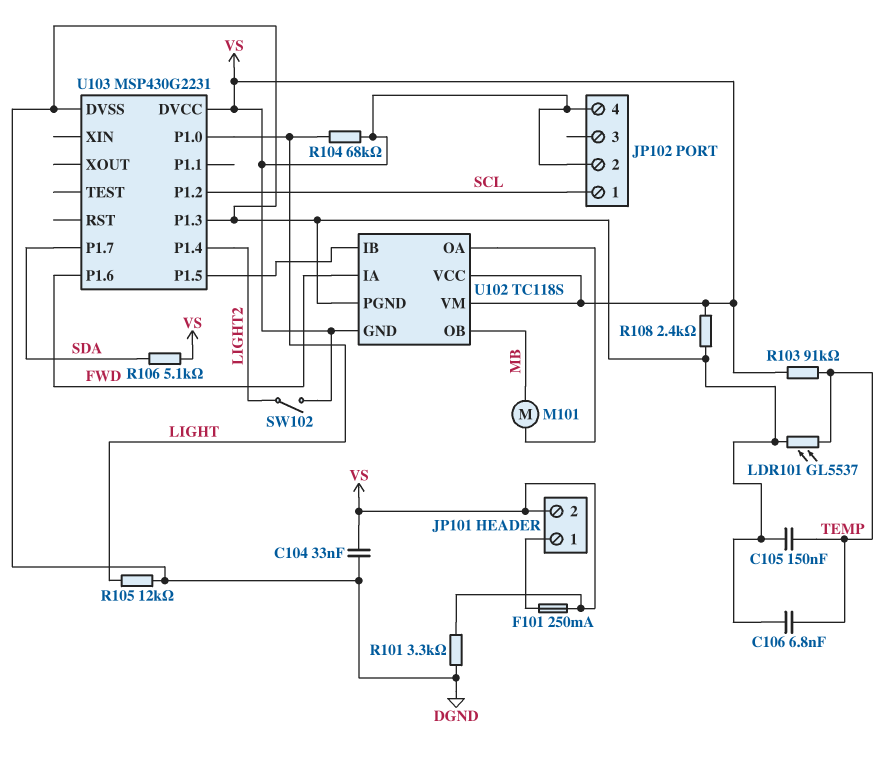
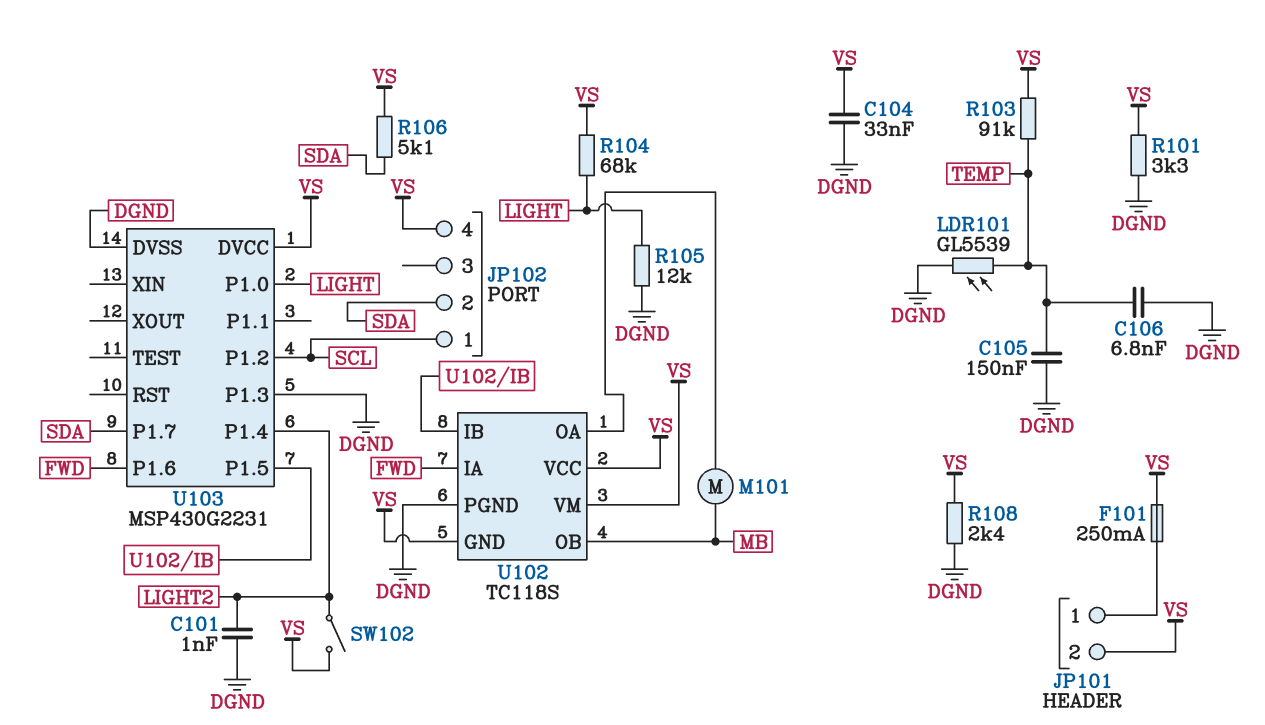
C101: none -> 1nF (DGND, LIGHT2)
JP102 pin 2: VS -> SDA
LDR101: GL5537 (DGND, TEMP) -> GL5539 (DGND, TEMP)

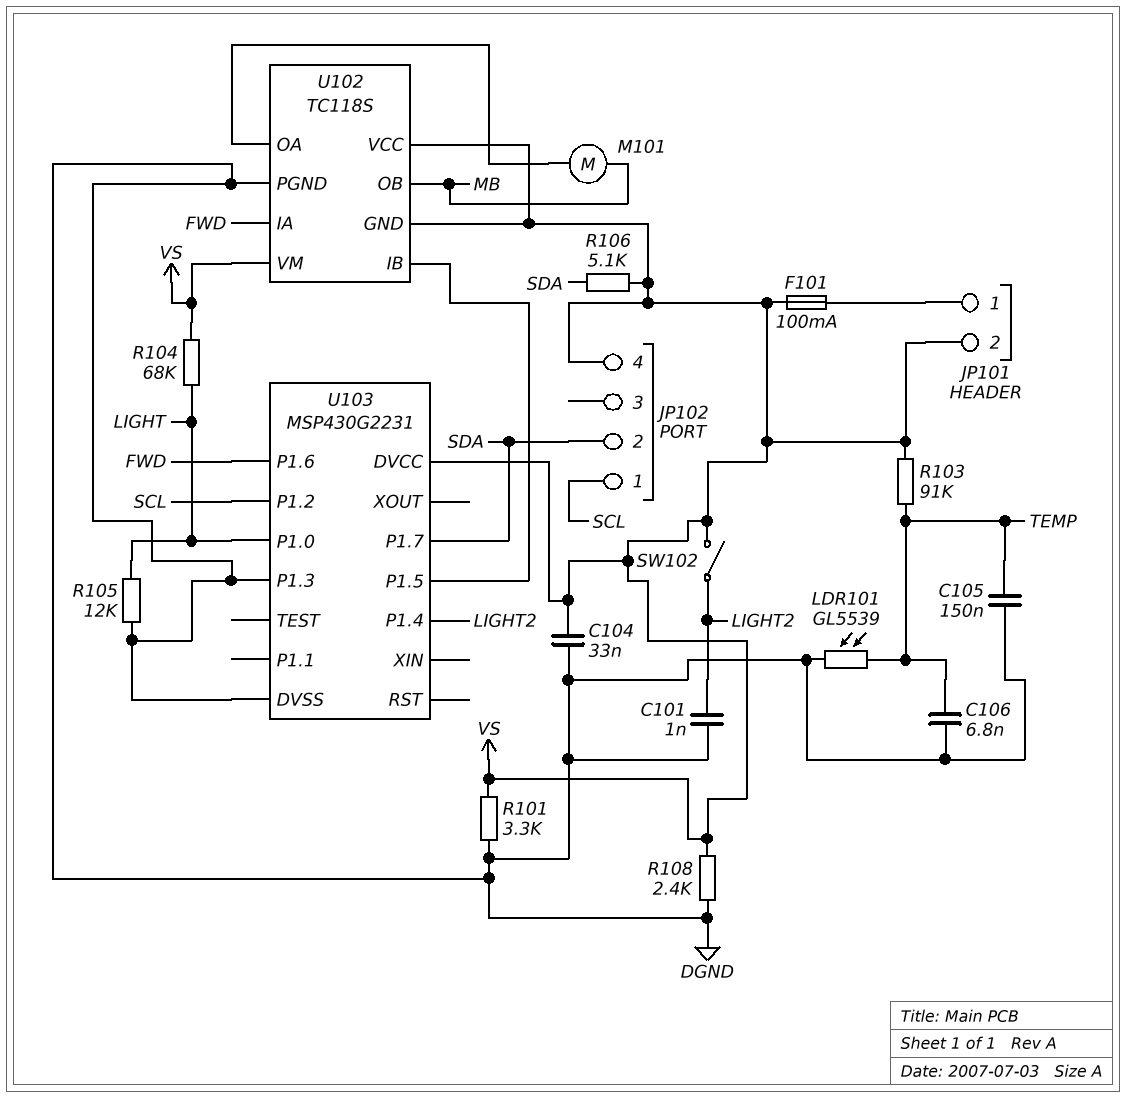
F101: 250mA (JP101/1, VS) -> 100mA (JP101/1, VS)

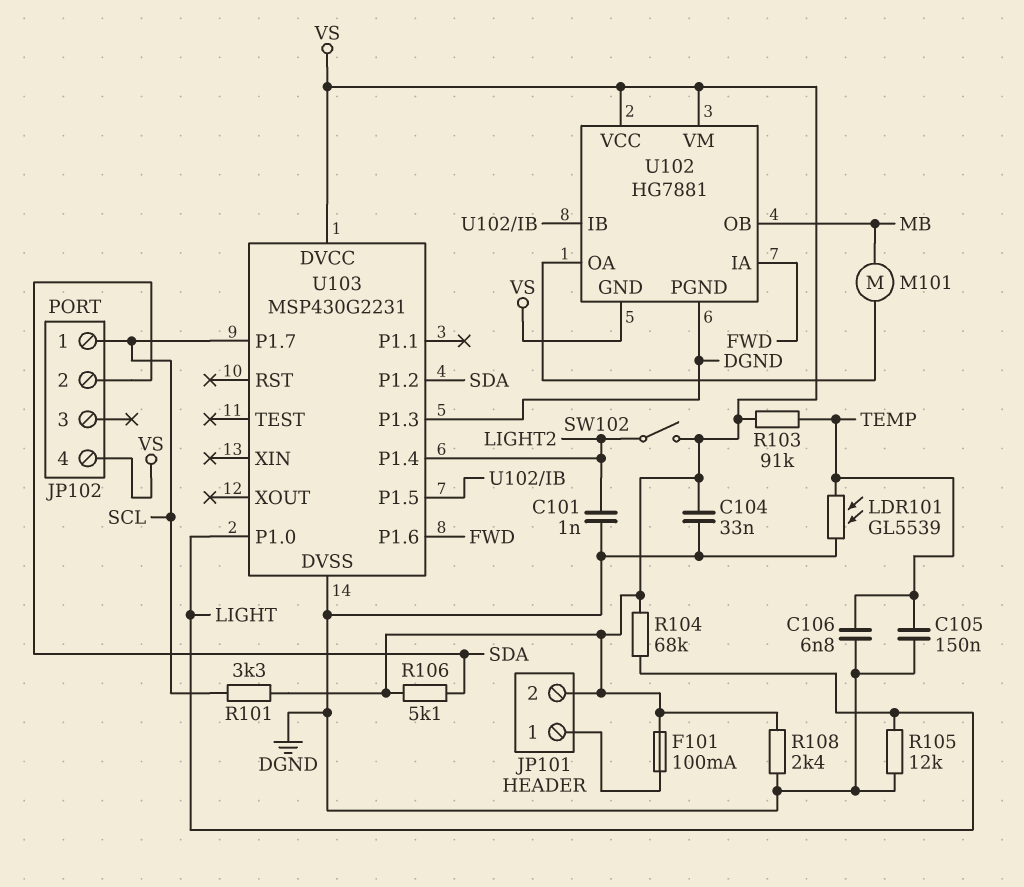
R101: 3.3k (DGND, VS) -> 3.3k (SCL, VS)
U102: TC118S -> HG7881
U103 pin P1.2: SCL -> SDA
U103 pin P1.7: SDA -> SCL

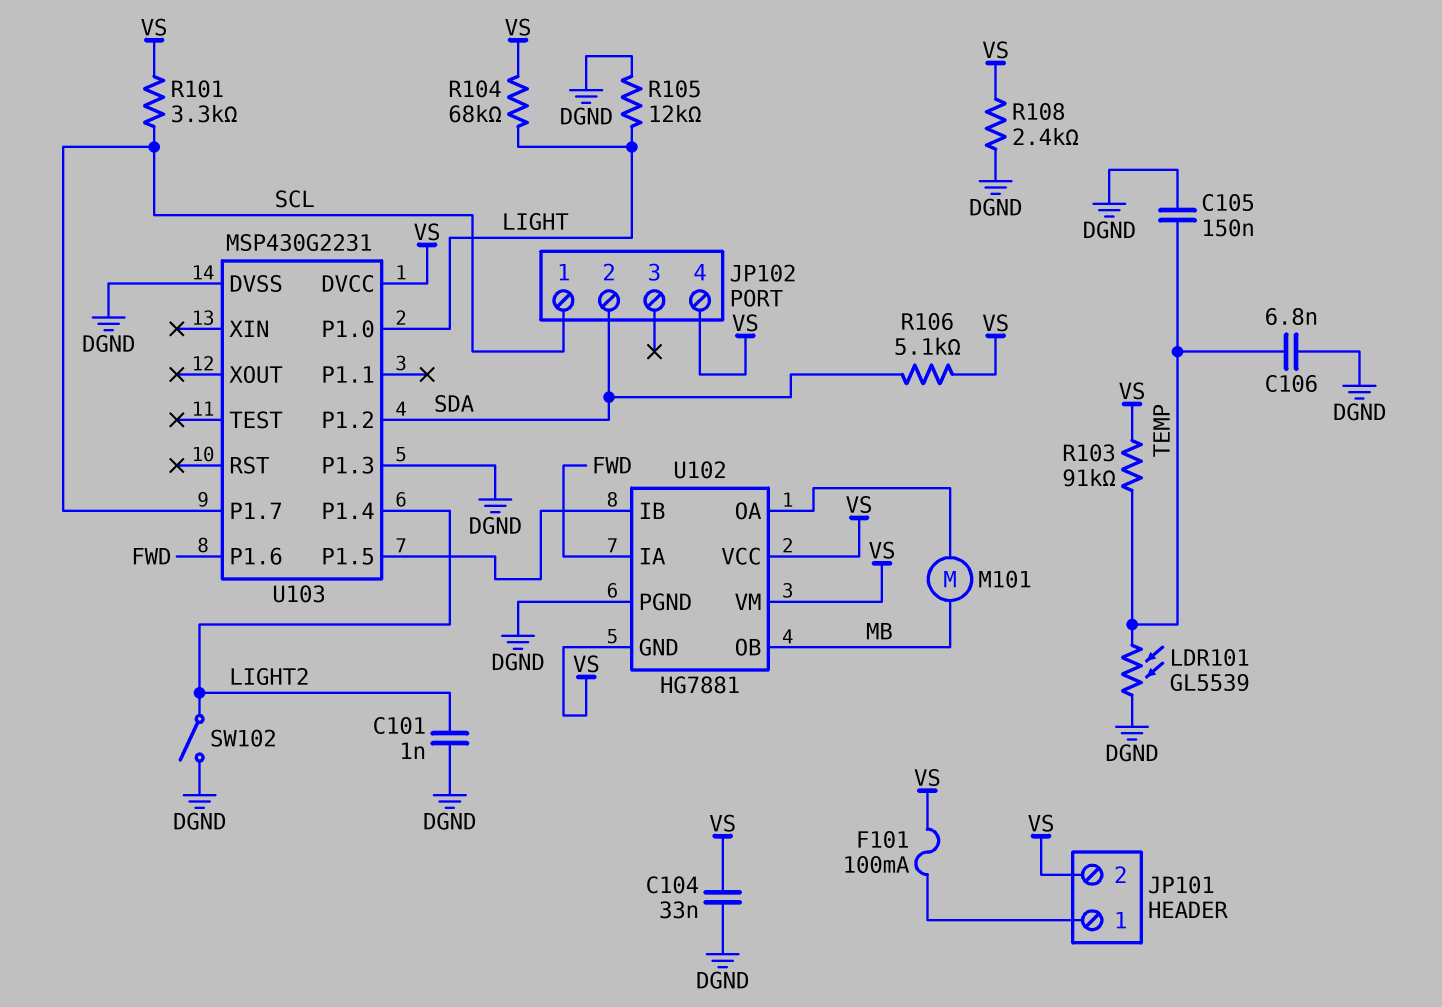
SW102: switch (LIGHT2, VS) -> switch (DGND, LIGHT2)

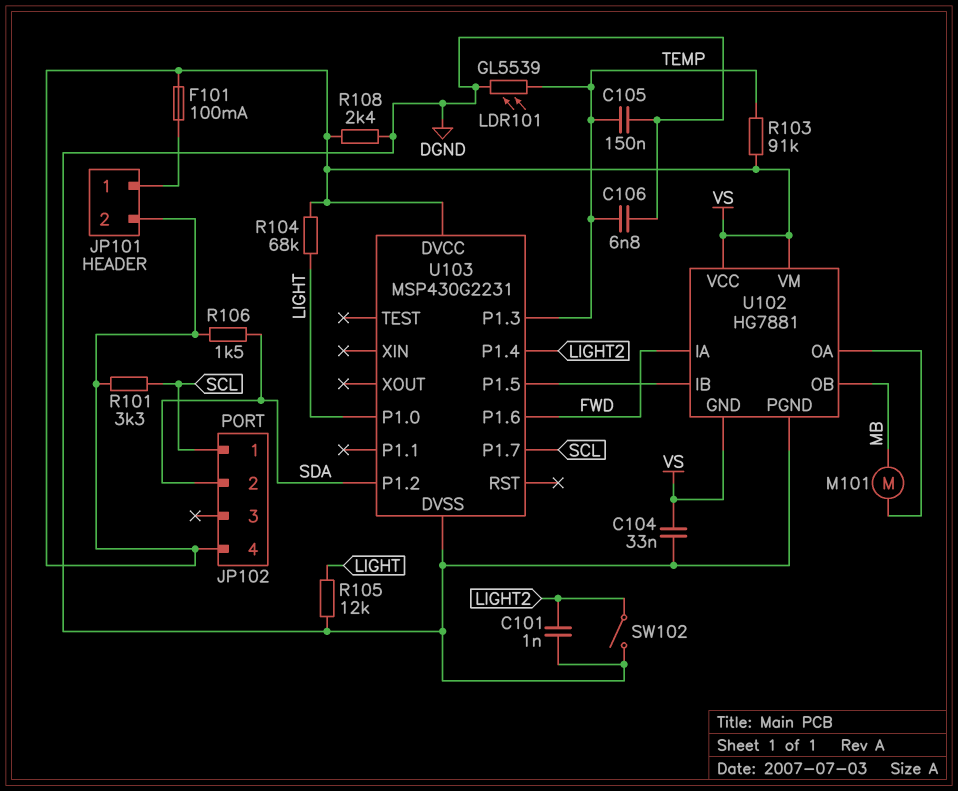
R106: 5.1k (SDA, VS) -> 1.5k (SDA, VS)
U103 pin P1.3: DGND -> TEMP

